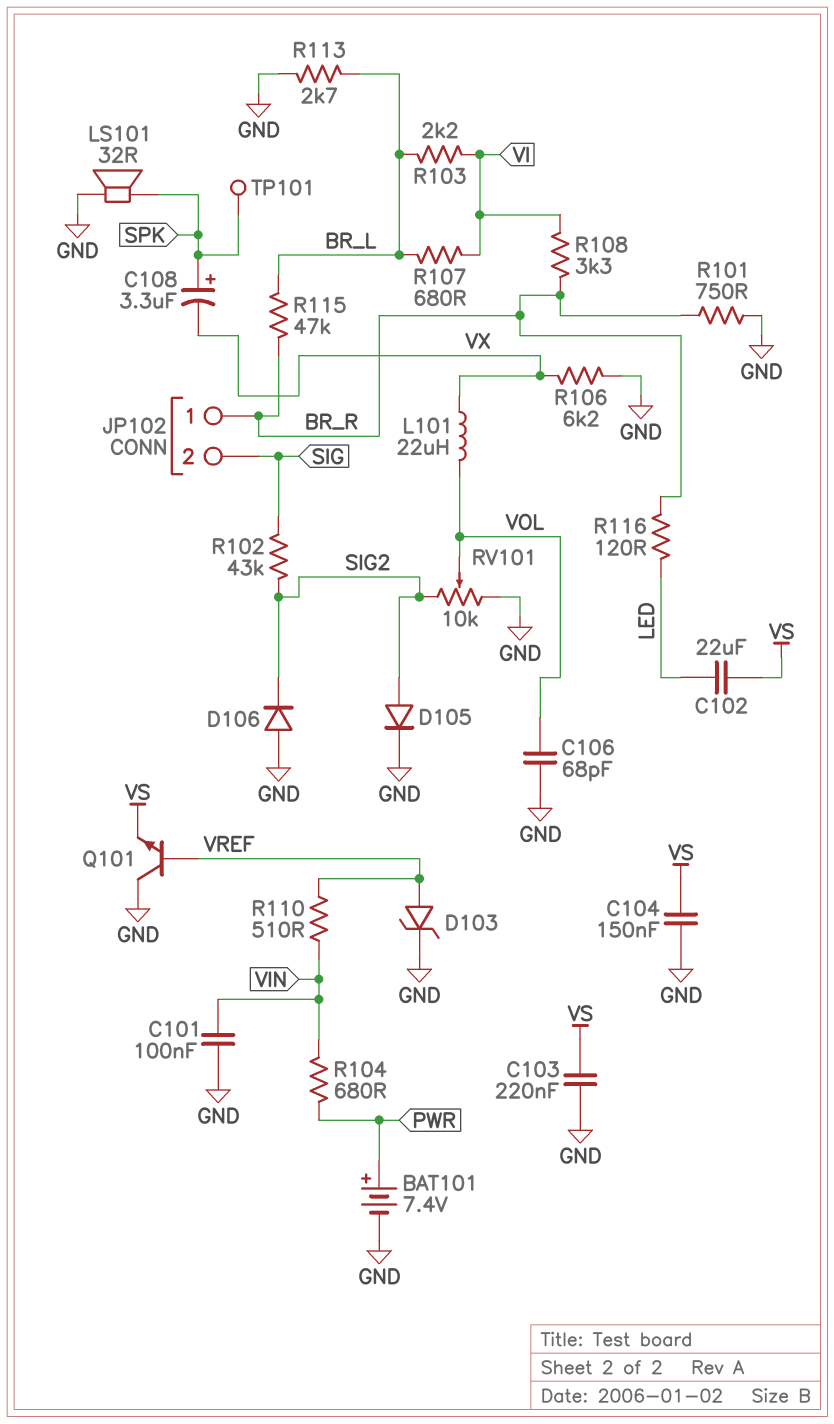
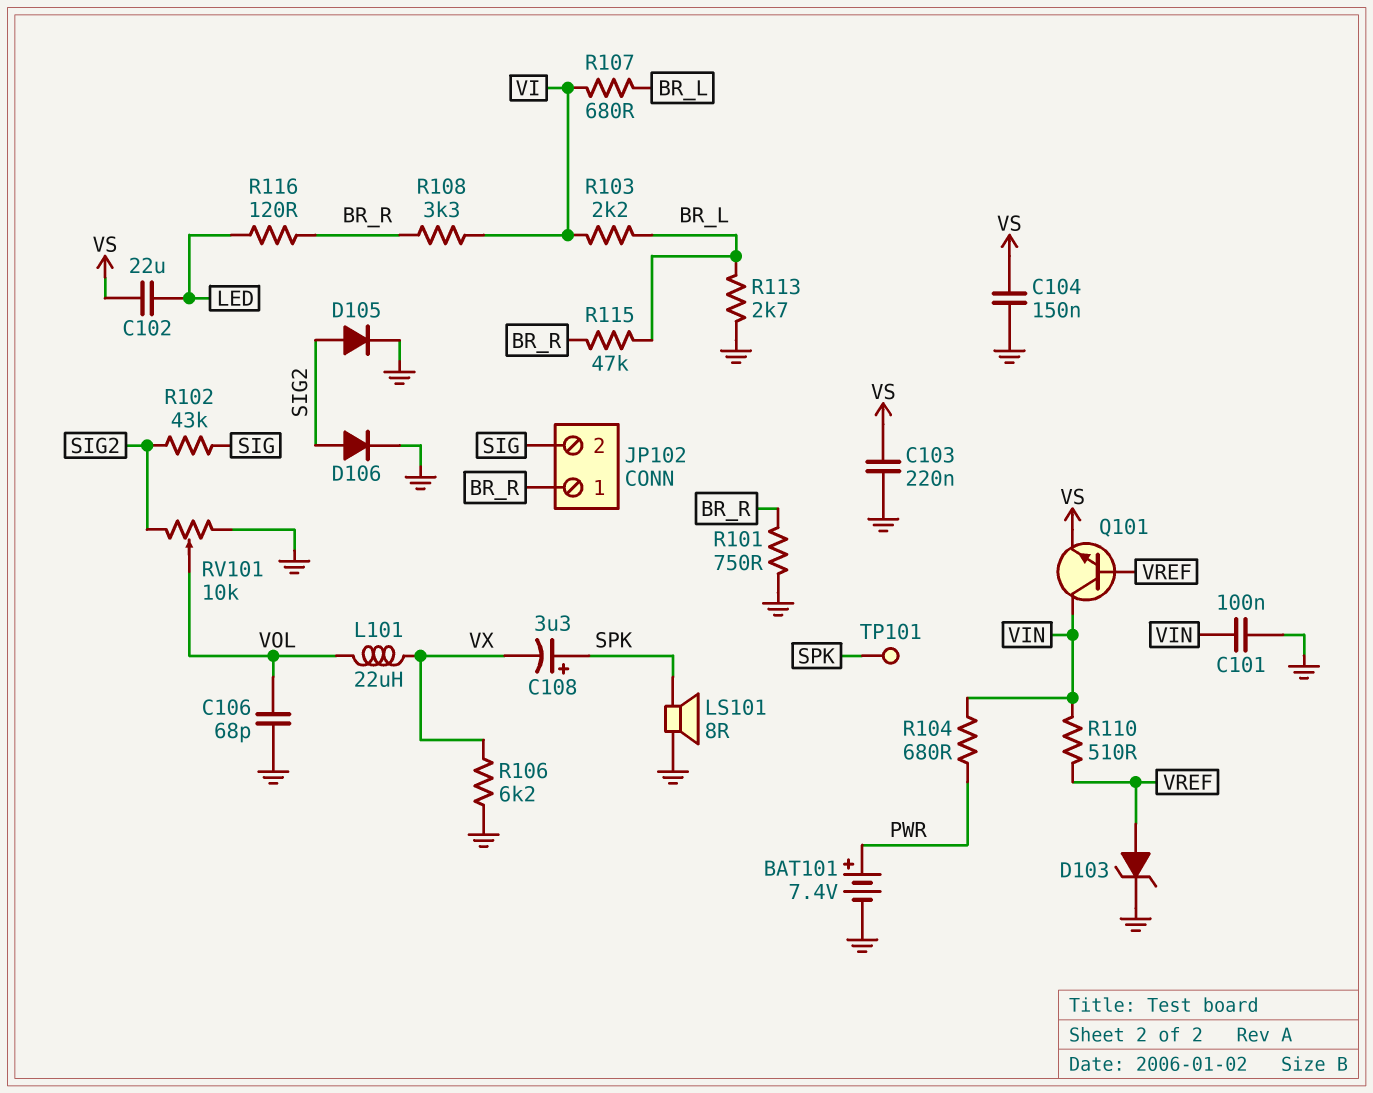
D106: diode (A GND, K SIG2) -> diode (A SIG2, K GND)
LS101: speaker 32R (GND, SPK) -> speaker 8R (GND, SPK)
Q101: NPN (B VREF, C GND, E VS) -> NPN (B VREF, C VIN, E VS)

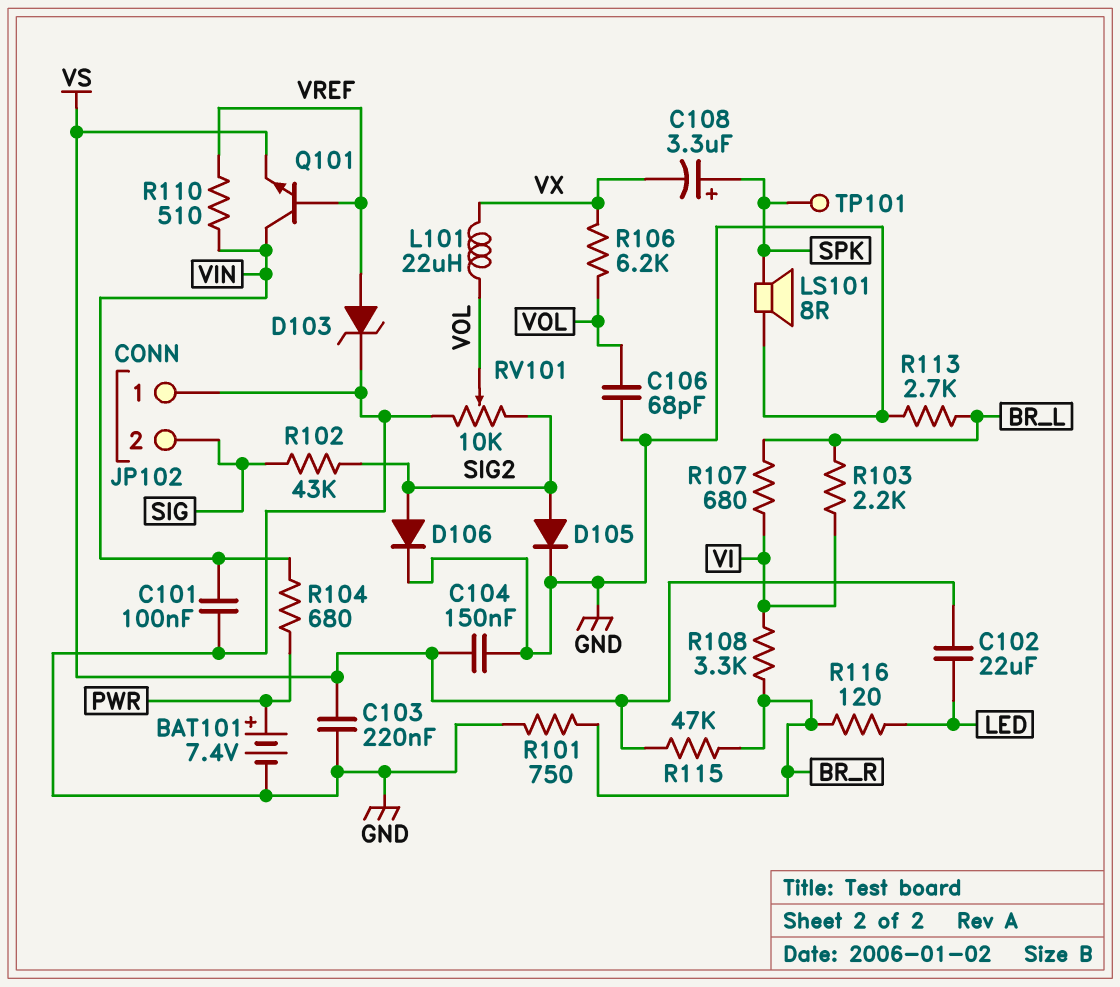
JP102 pin 1: BR_R -> GND
R106: 6.2k (GND, VX) -> 6.2k (VOL, VX)
R115: 47k (BR_L, BR_R) -> 47k (BR_R, VS)

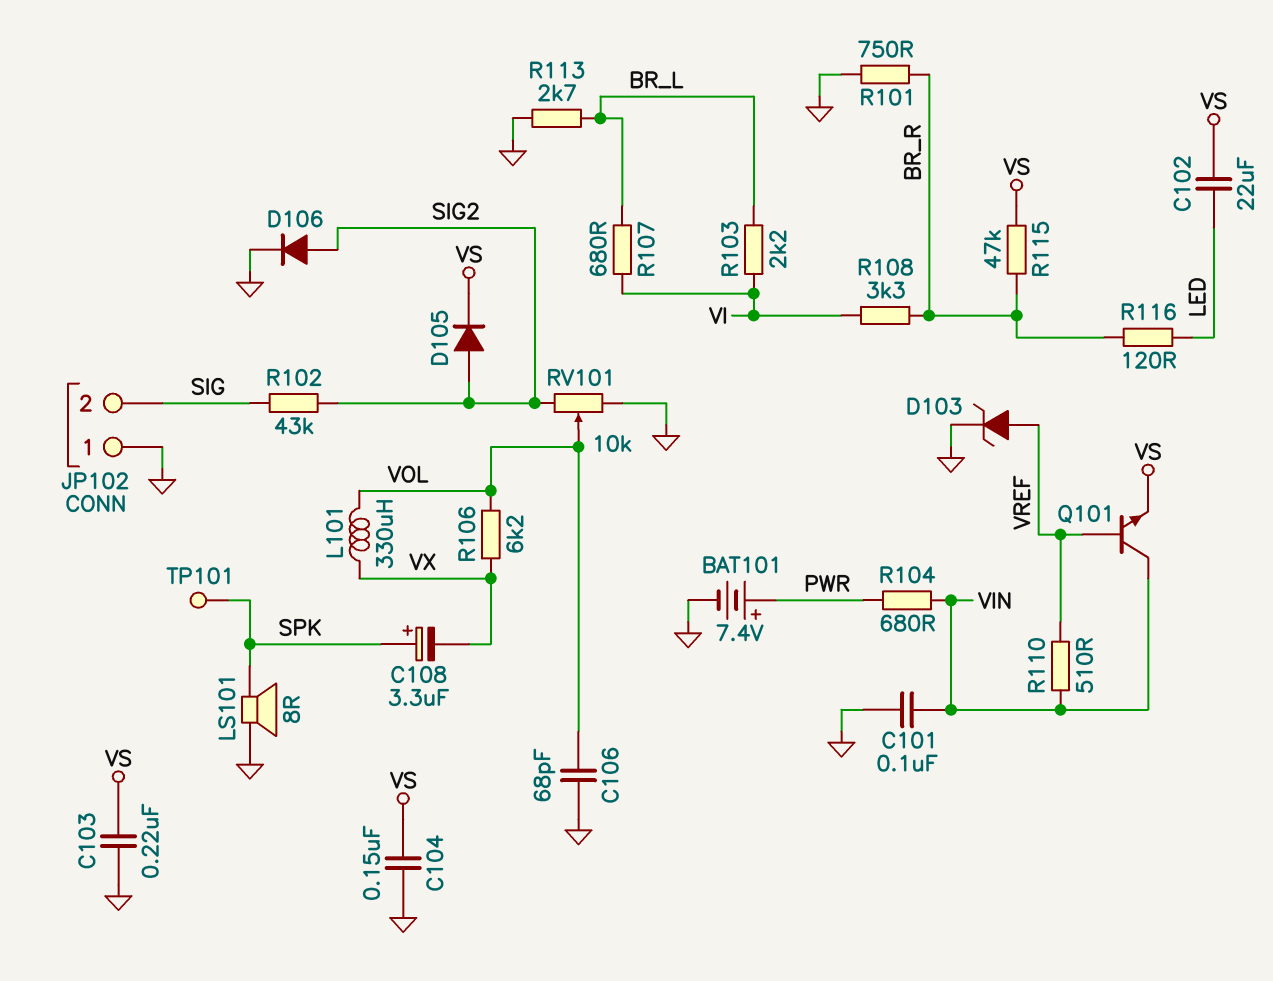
D105: diode (A SIG2, K GND) -> diode (A SIG2, K VS)
L101: 22uH (VOL, VX) -> 330uH (VOL, VX)

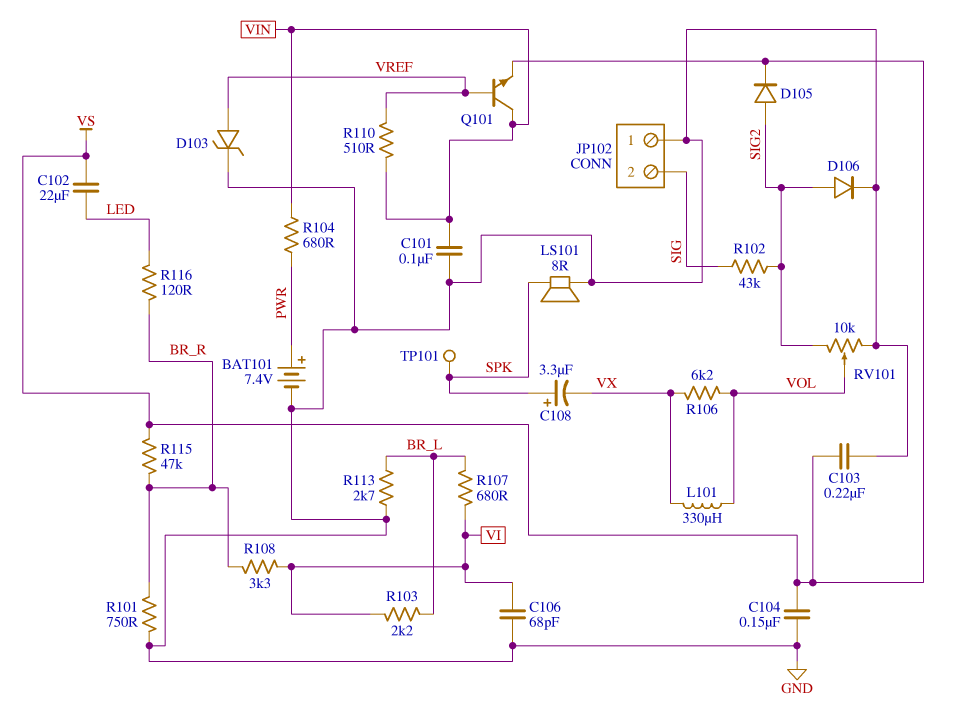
C106: 68pF (GND, VOL) -> 68pF (GND, VI)

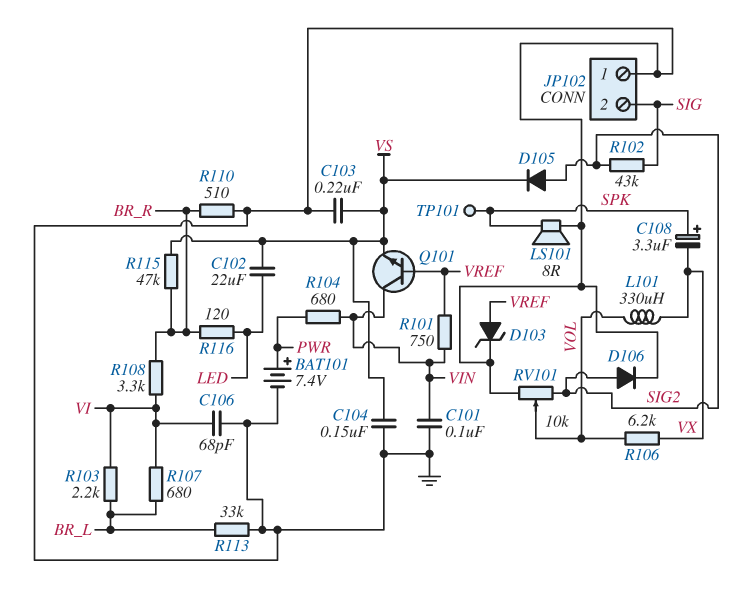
R101: 750 (BR_R, GND) -> 750 (VIN, VREF)
R110: 510 (VIN, VREF) -> 510 (BR_R, GND)
R113: 2.7k (BR_L, GND) -> 33k (BR_L, GND)

